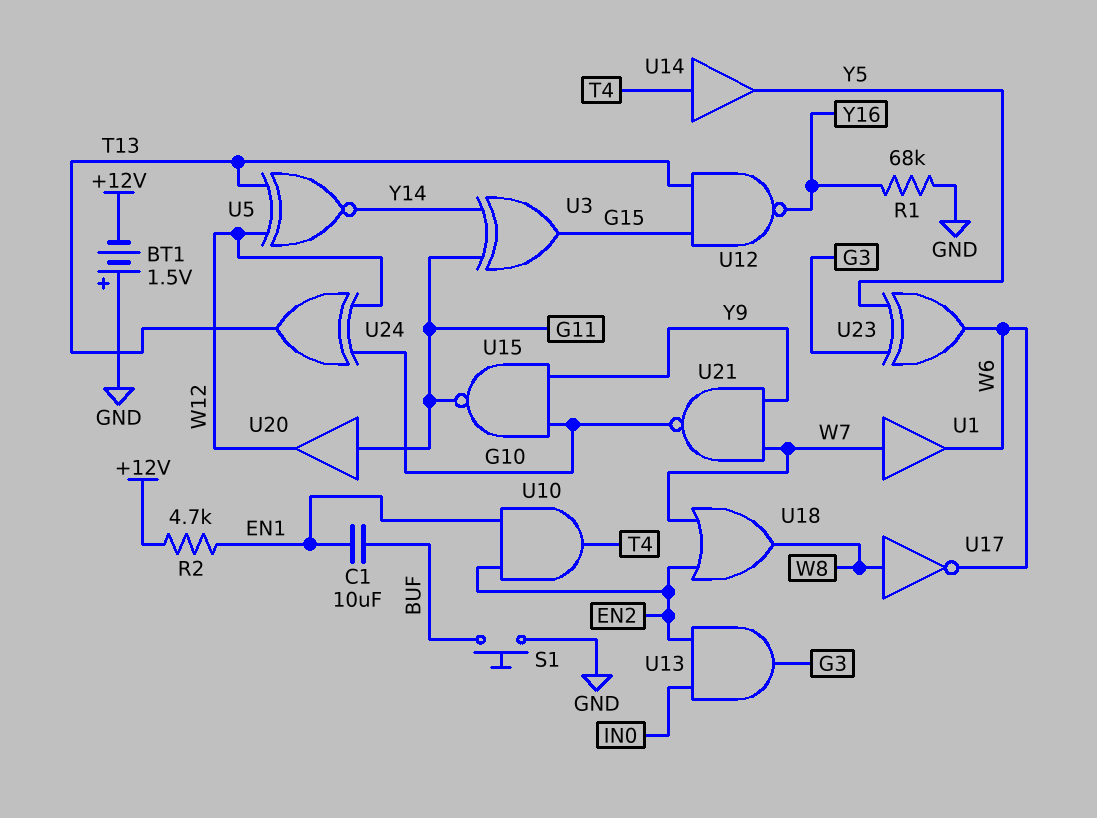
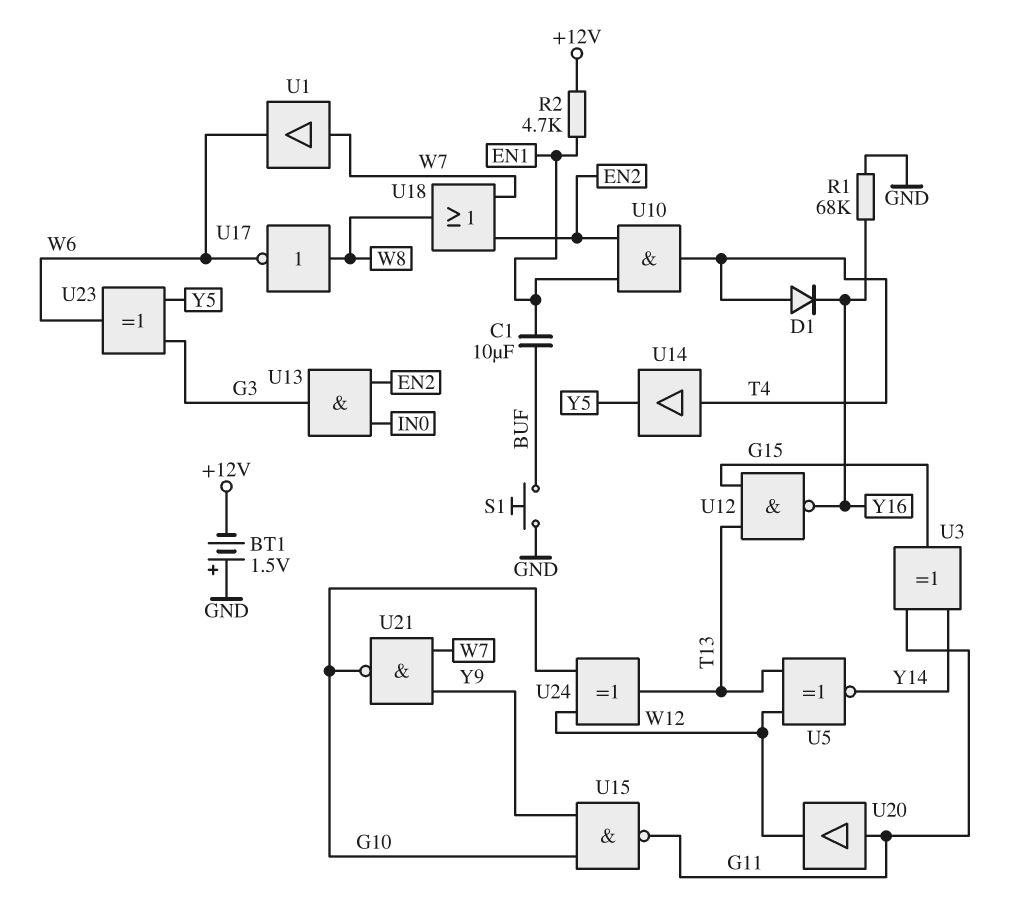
D1: none -> diode (A T4, K Y16)

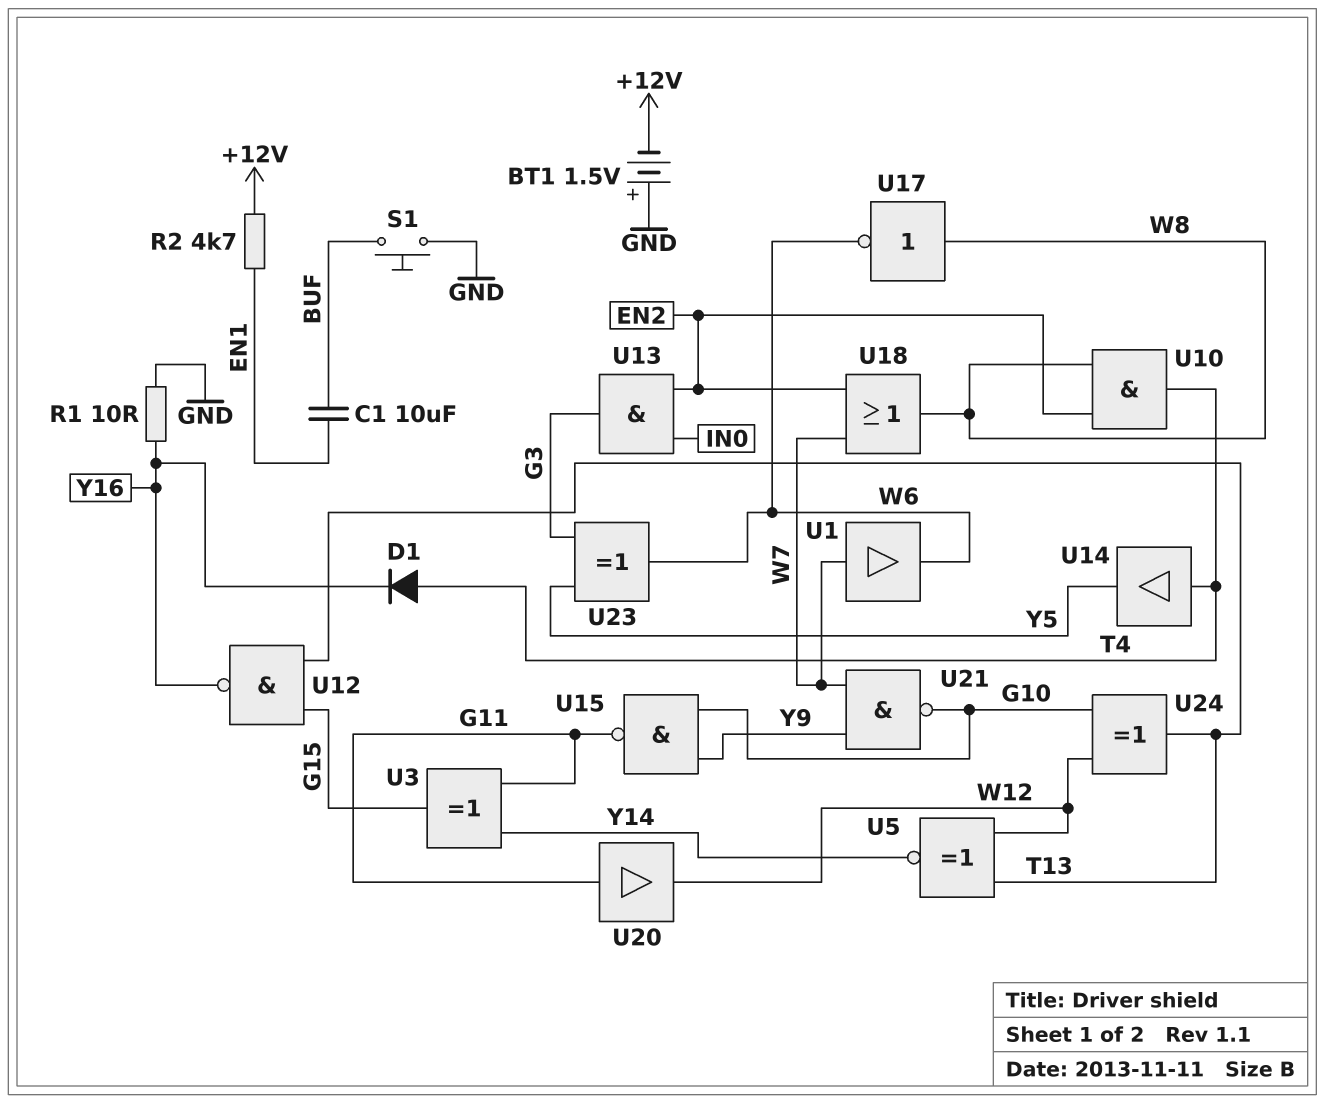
R1: 68k (GND, Y16) -> 10 (GND, Y16)
U10: AND (in EN1, in EN2, out T4) -> AND (in EN2, in W8, out T4)

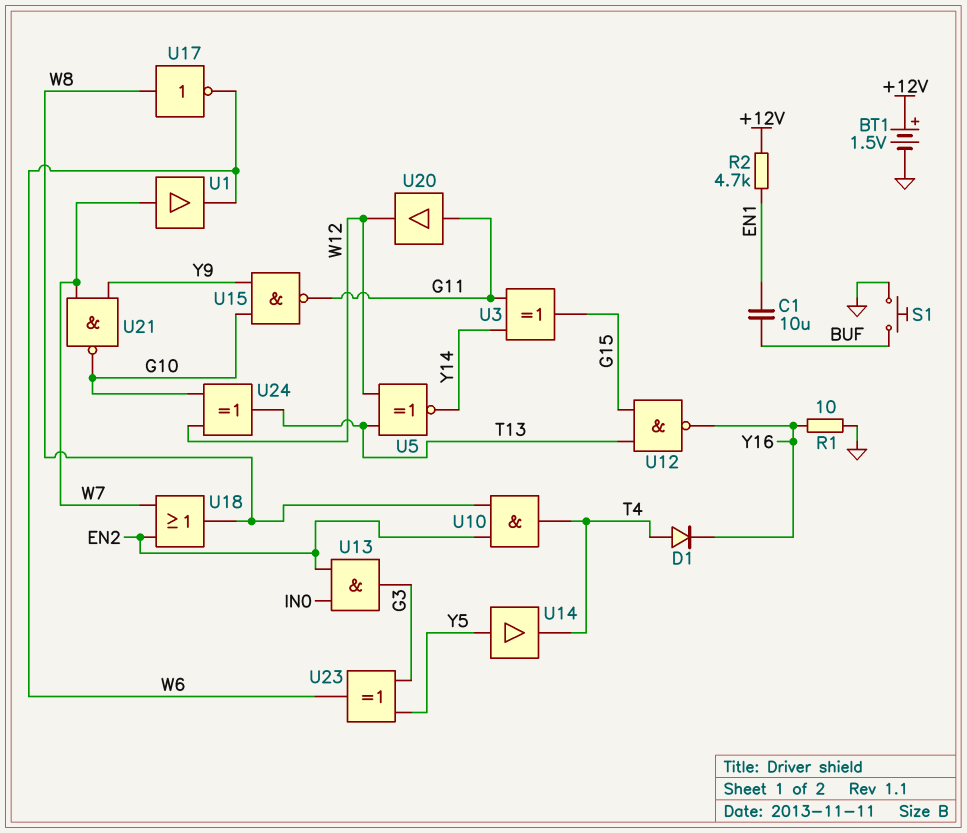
BT1: 1.5V (plus GND, minus +12V) -> 1.5V (plus +12V, minus GND)
U14: buffer (in T4, out Y5) -> buffer (in Y5, out T4)

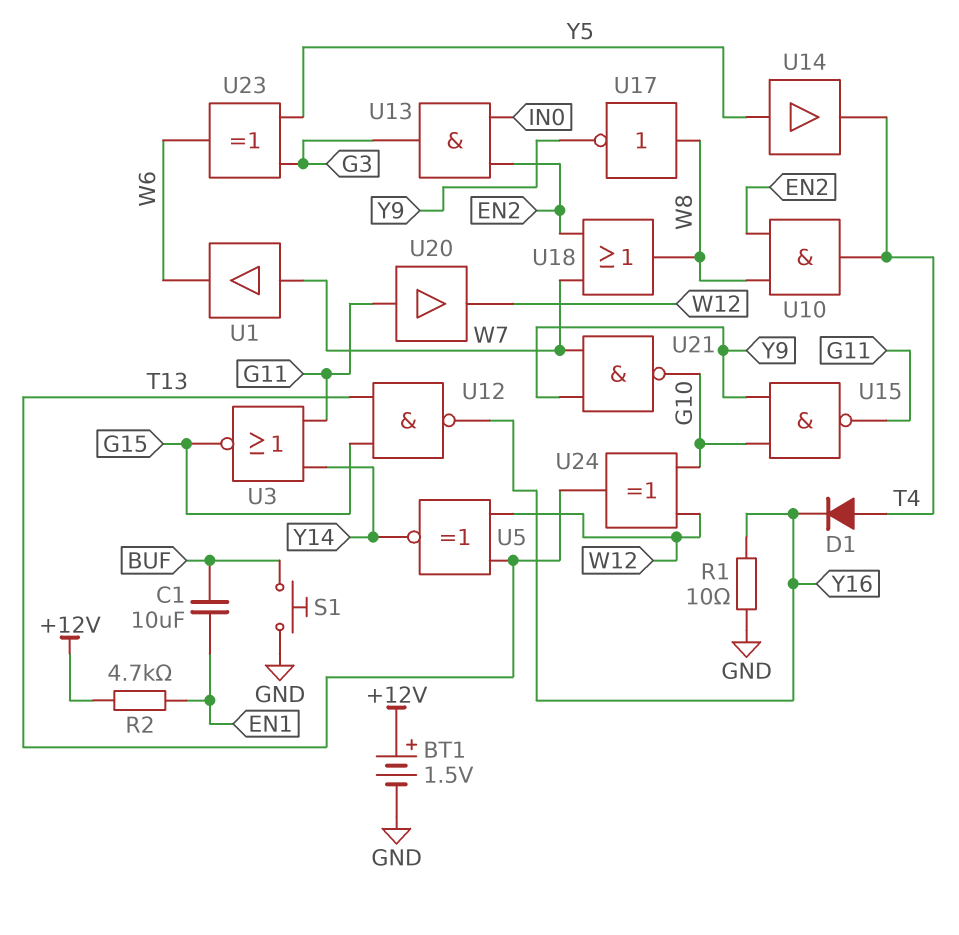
U3: XOR (in G11, in Y14, out G15) -> NOR (in G11, in Y14, out G15)
U17: NOT (in W8, out W6) -> NOT (in W8, out Y9)

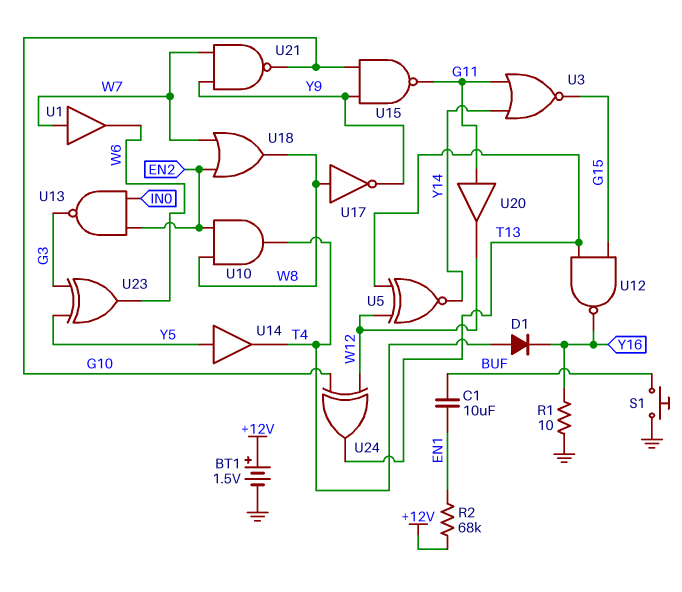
R2: 4.7k (+12V, EN1) -> 68k (+12V, EN1)
U13: AND (in EN2, in IN0, out G3) -> NAND (in EN2, in IN0, out G3)

